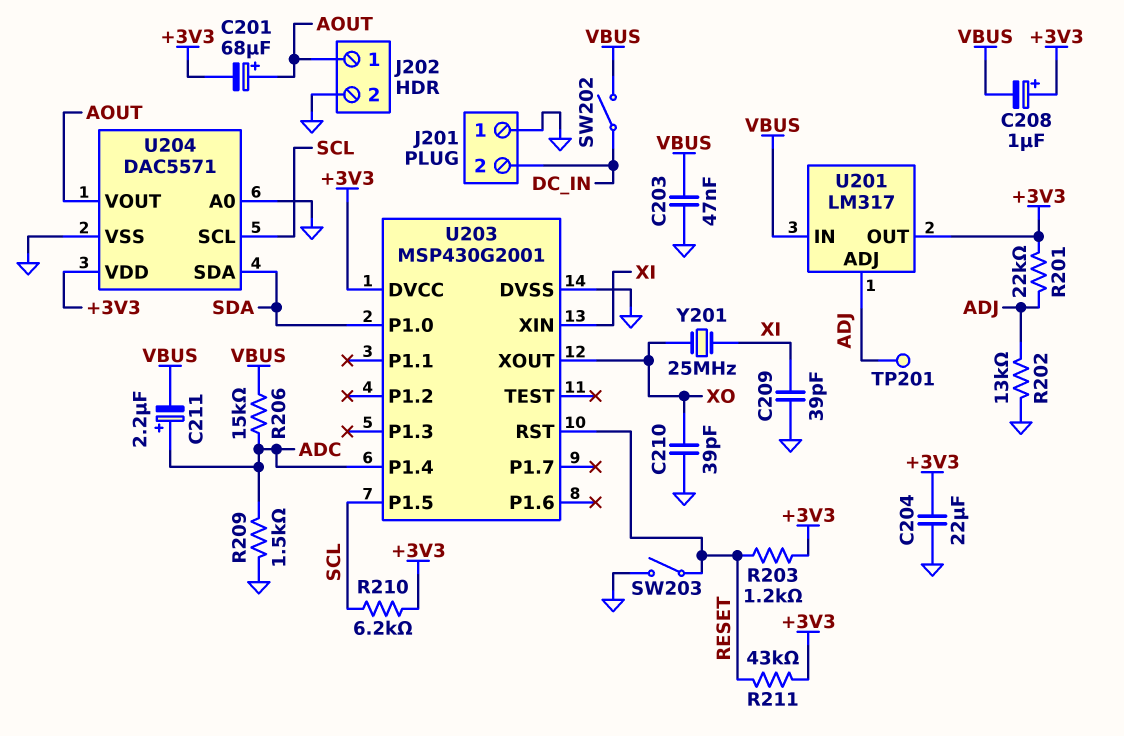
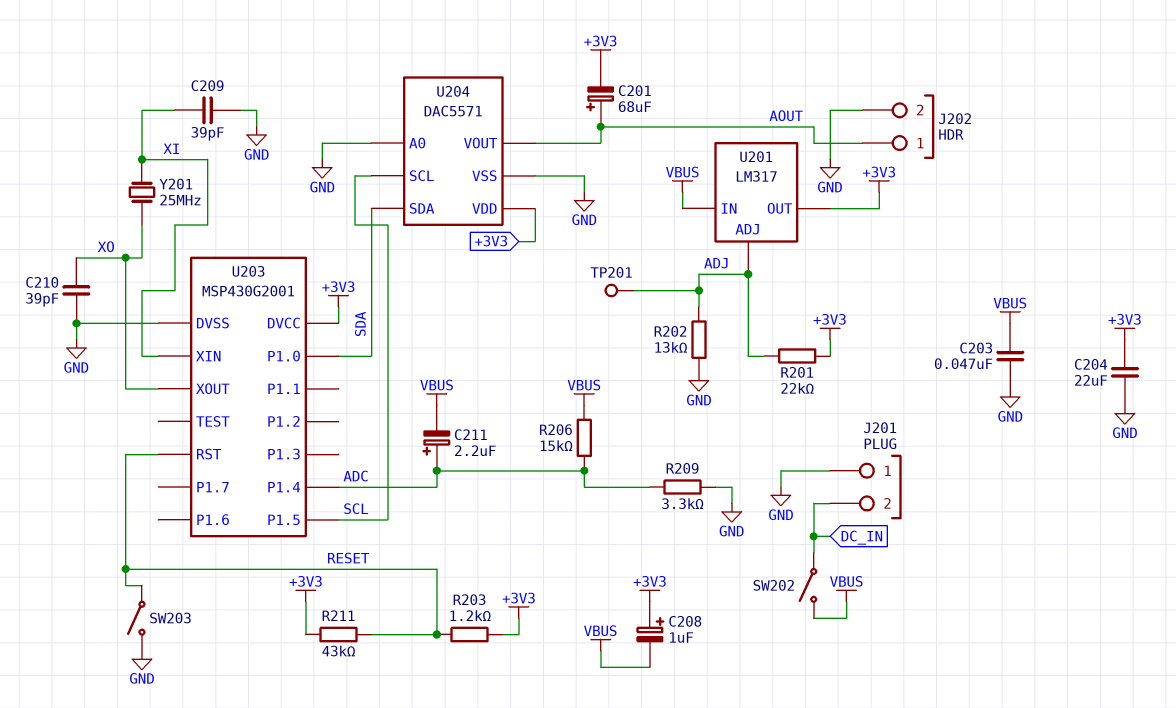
R209: 1.5k (ADC, GND) -> 3.3k (ADC, GND)
R210: 6.2k (+3V3, SCL) -> none

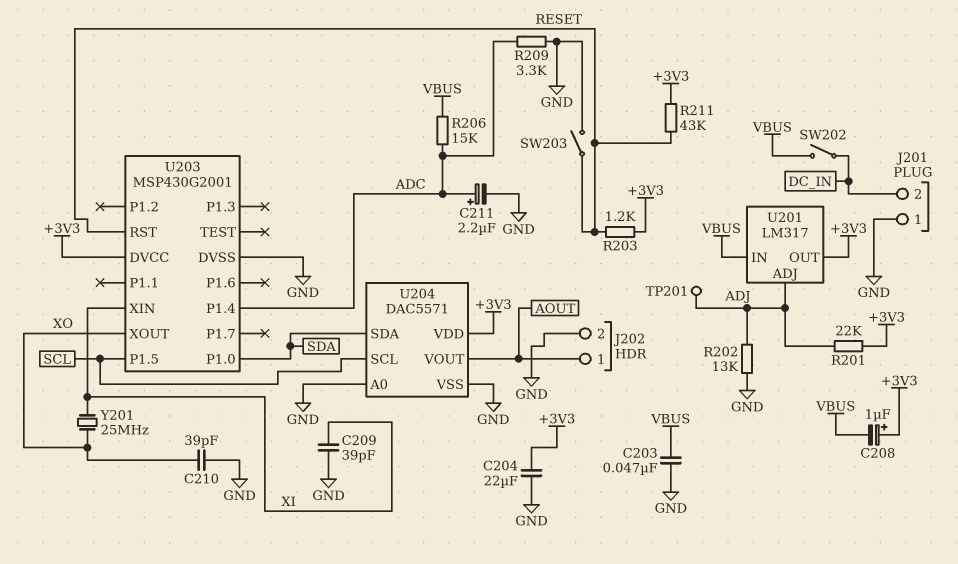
C201: 68uF (plus AOUT, minus +3V3) -> none
C211: 2.2uF (plus ADC, minus VBUS) -> 2.2uF (plus ADC, minus GND)

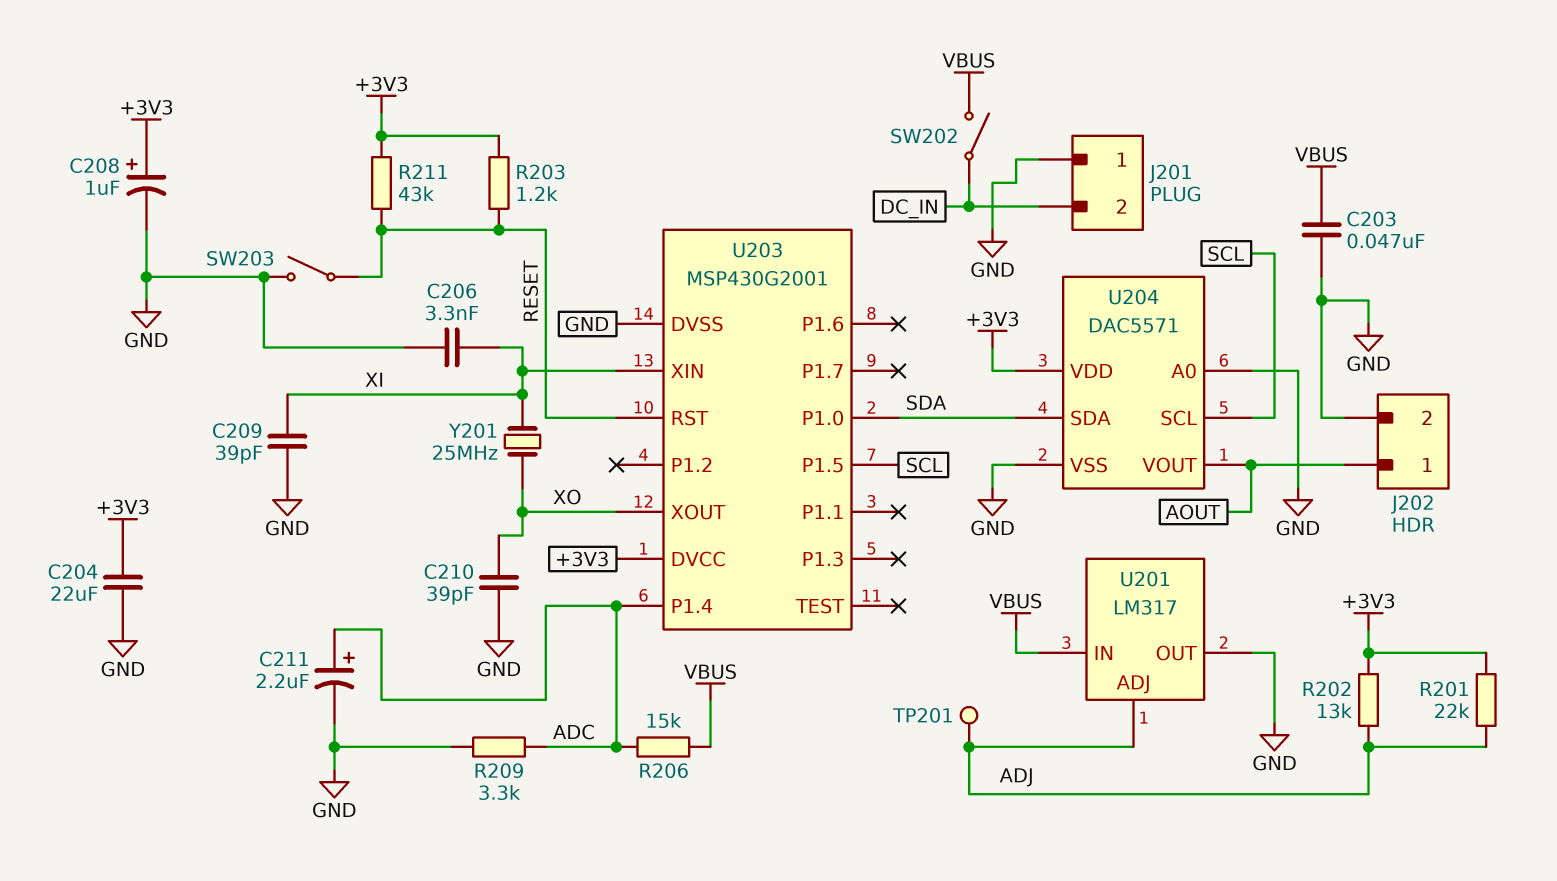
C206: none -> 3.3nF (GND, XI)
C208: 1uF (plus +3V3, minus VBUS) -> 1uF (plus +3V3, minus GND)
R202: 13k (ADJ, GND) -> 13k (+3V3, ADJ)
U201 pin OUT: +3V3 -> GND

